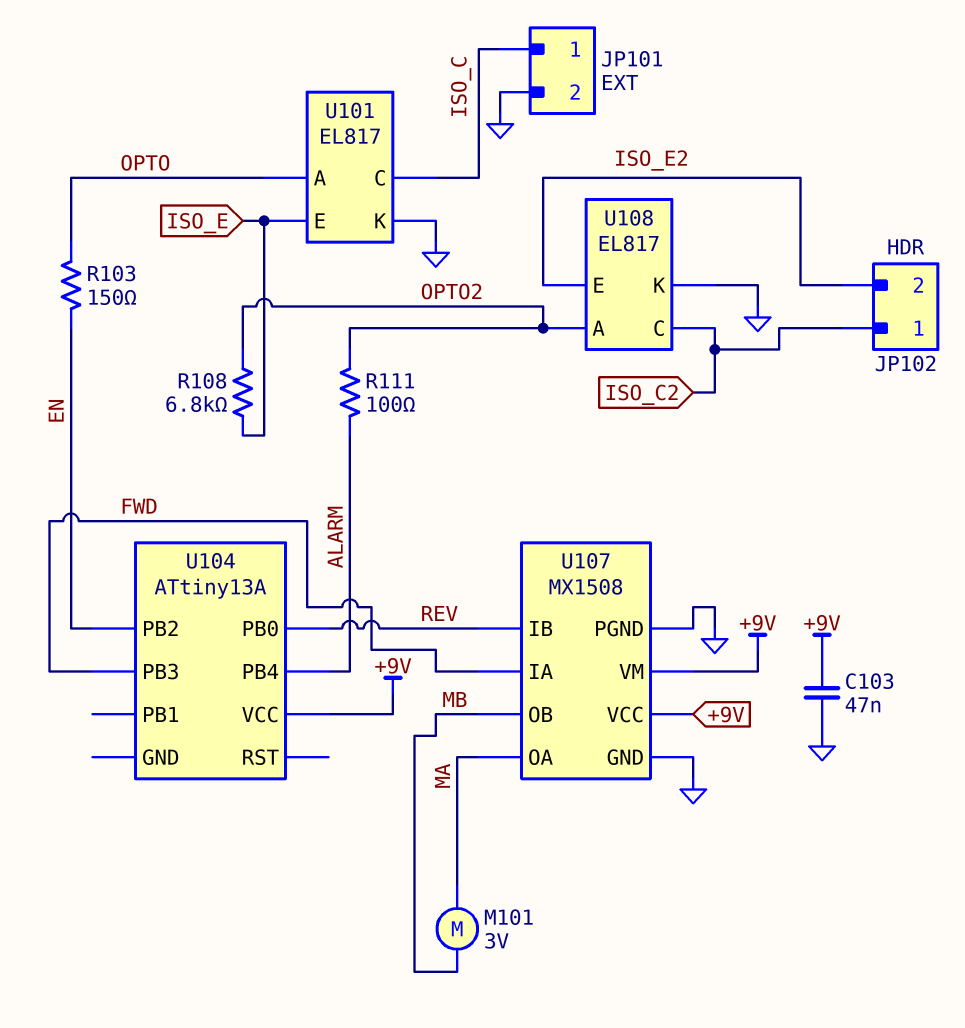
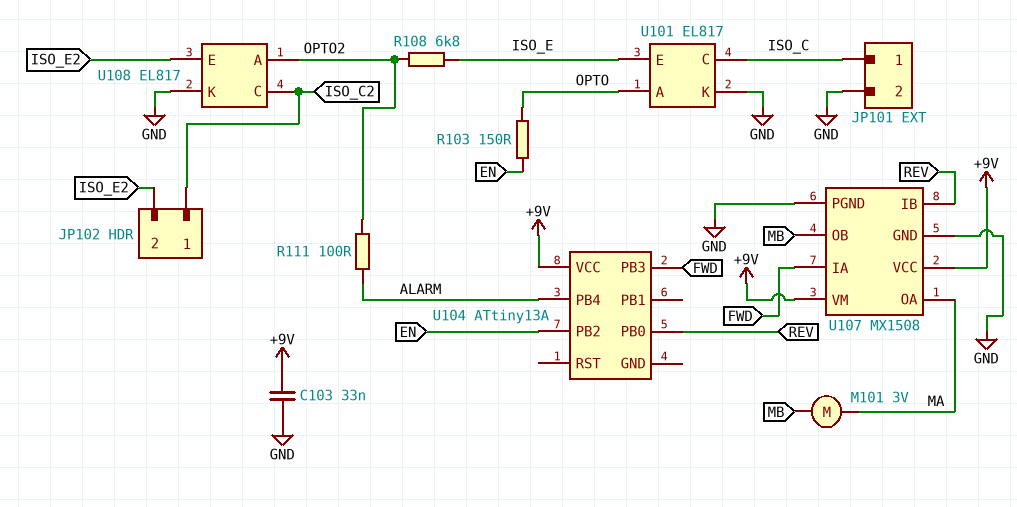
C103: 47nF (+9V, GND) -> 33nF (+9V, GND)

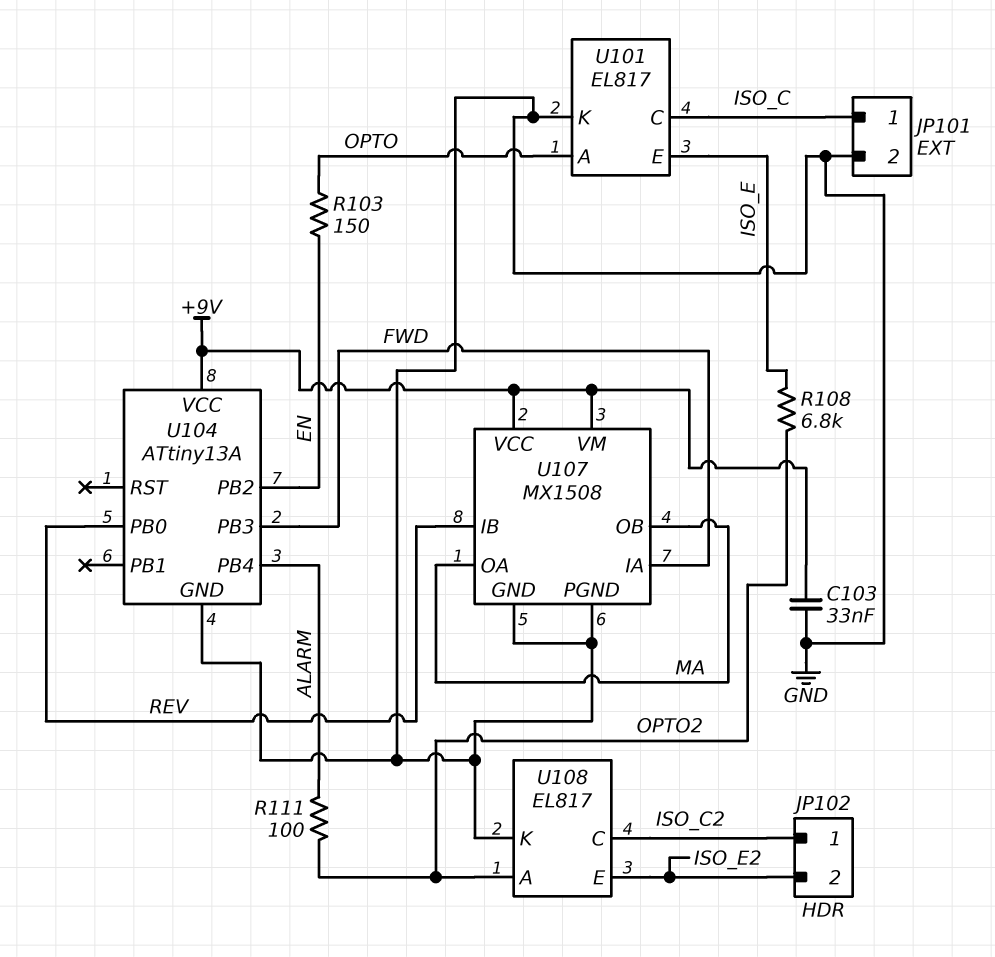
M101: motor 3V (MA, MB) -> none
U104 pin GND: none -> GND
U107 pin OB: MB -> MA

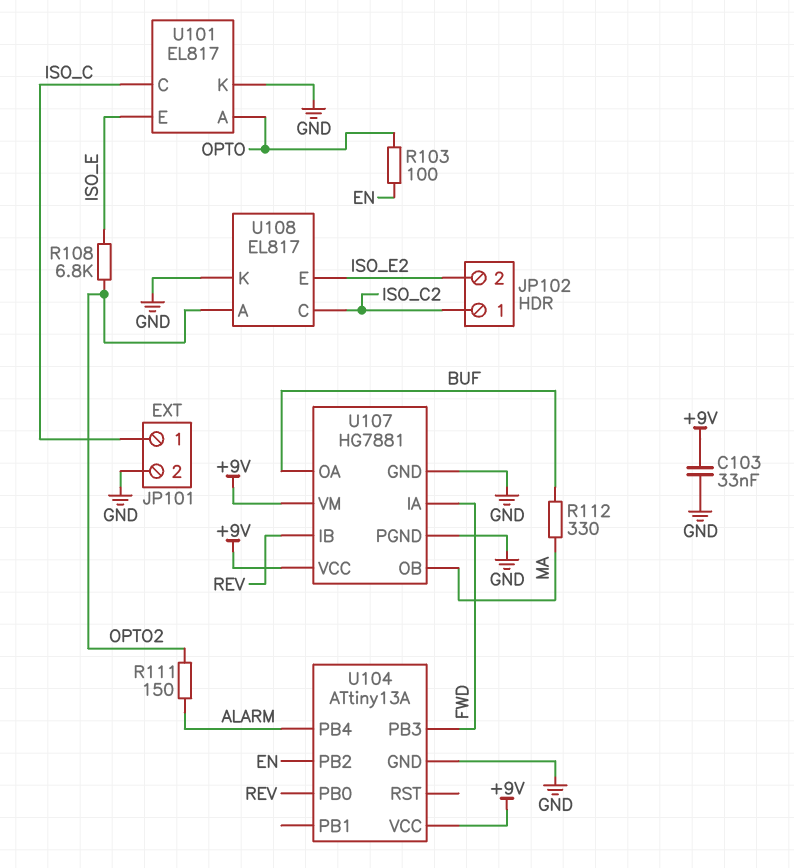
R103: 150 (EN, OPTO) -> 100 (EN, OPTO)
R111: 100 (ALARM, OPTO2) -> 150 (ALARM, OPTO2)
R112: none -> 330 (BUF, MA)
U107: MX1508 -> HG7881
U107 pin OA: MA -> BUF

